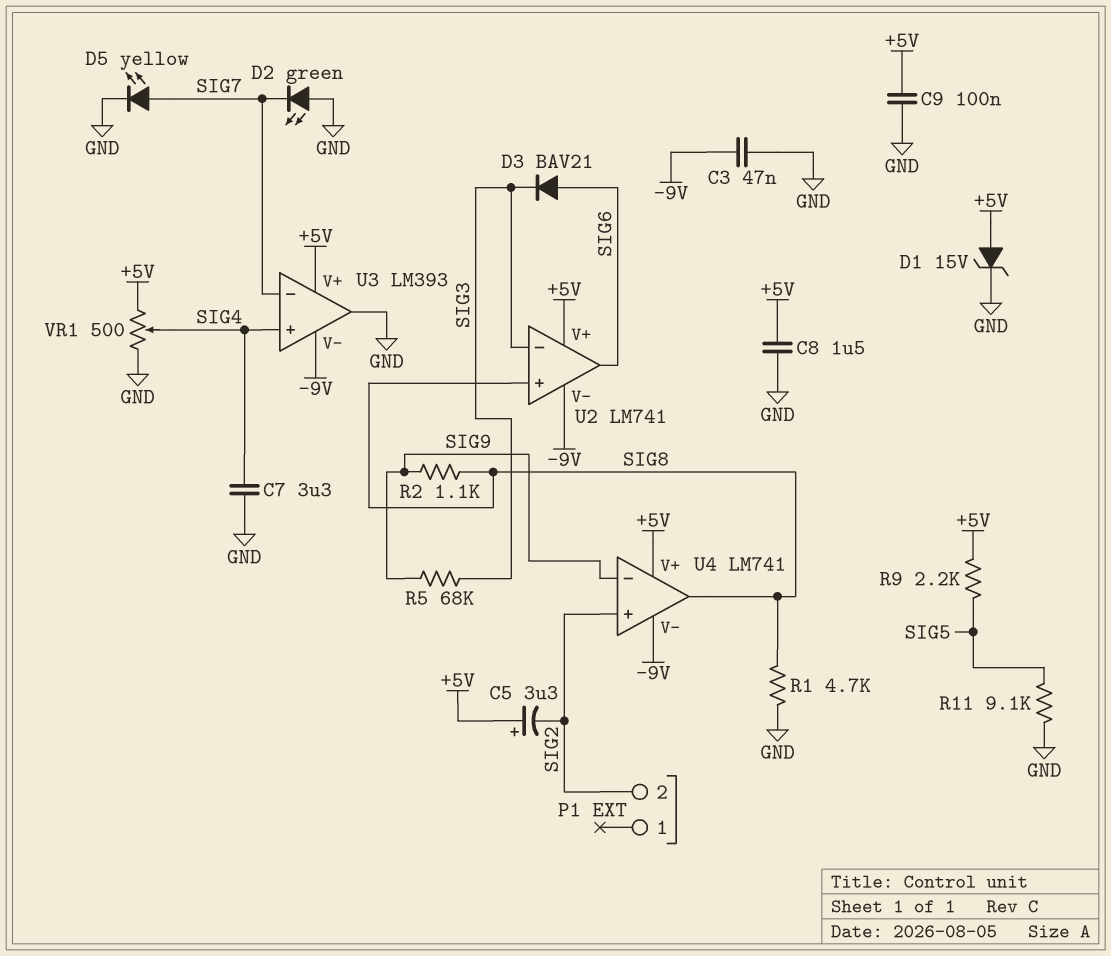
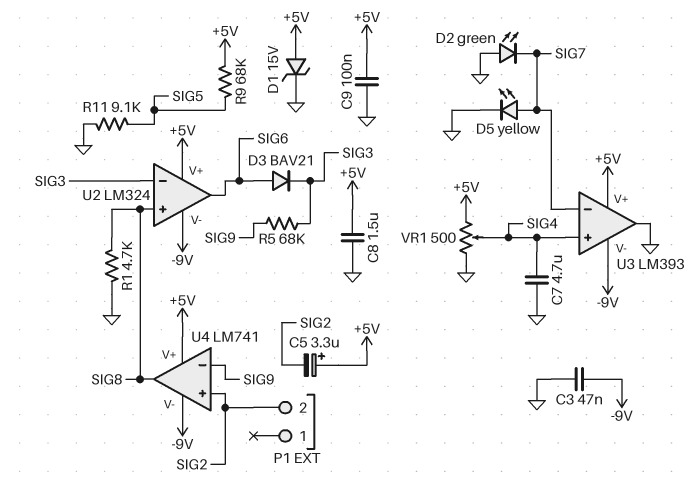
C7: 3.3uF (GND, SIG4) -> 4.7uF (GND, SIG4)
R2: 1.1k (SIG8, SIG9) -> none
R9: 2.2k (+5V, SIG5) -> 68k (+5V, SIG5)
U2: LM741 -> LM324

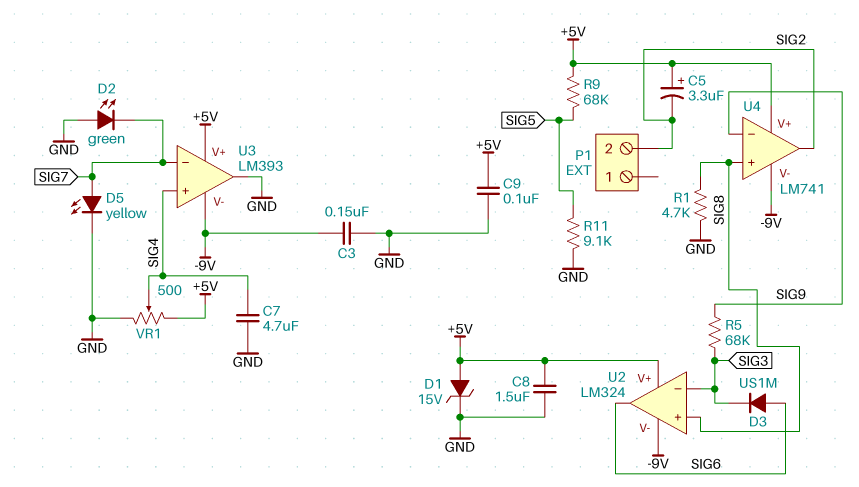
C3: 47nF (-9V, GND) -> 150nF (-9V, GND)
D3: diode BAV21 (A SIG6, K SIG3) -> diode US1M (A SIG6, K SIG3)
U4 pin in+: SIG2 -> SIG8
U4 pin out: SIG8 -> SIG2

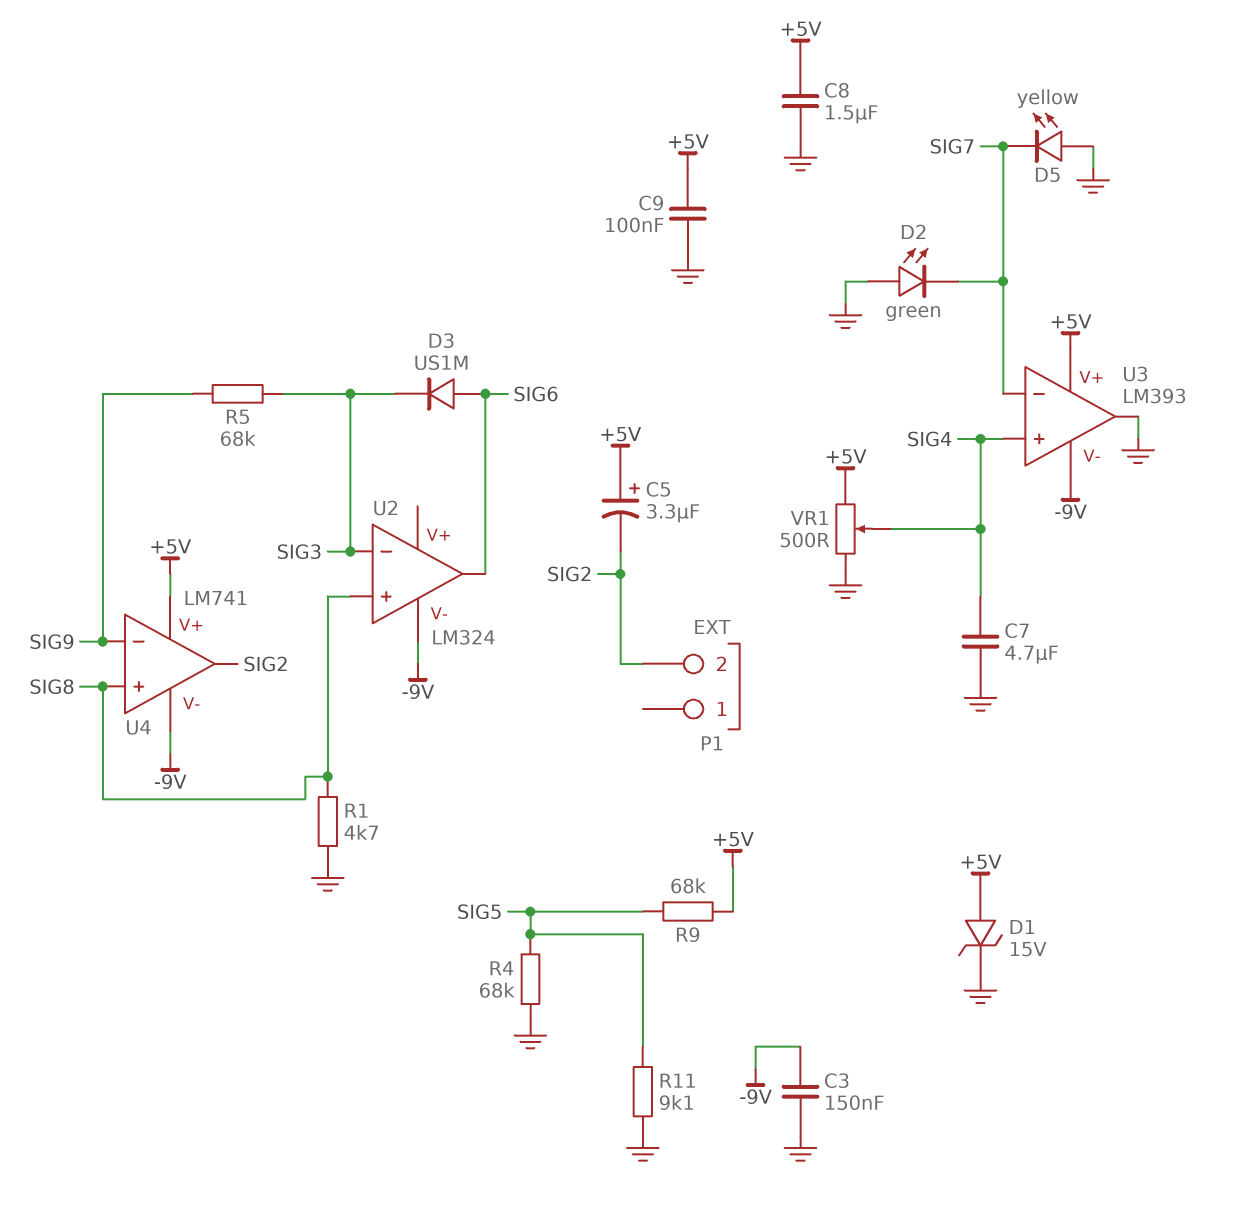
D5: LED yellow (A SIG7, K GND) -> LED yellow (A GND, K SIG7)
R4: none -> 68k (GND, SIG5)
U2 pin V+: +5V -> none

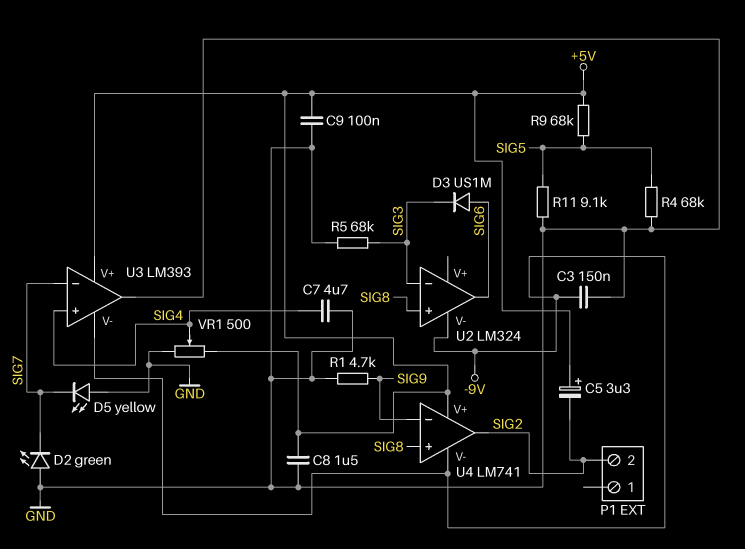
D1: zener 15V (A +5V, K GND) -> none
R1: 4.7k (GND, SIG8) -> 4.7k (GND, SIG9)
R5: 68k (SIG3, SIG9) -> 68k (GND, SIG3)

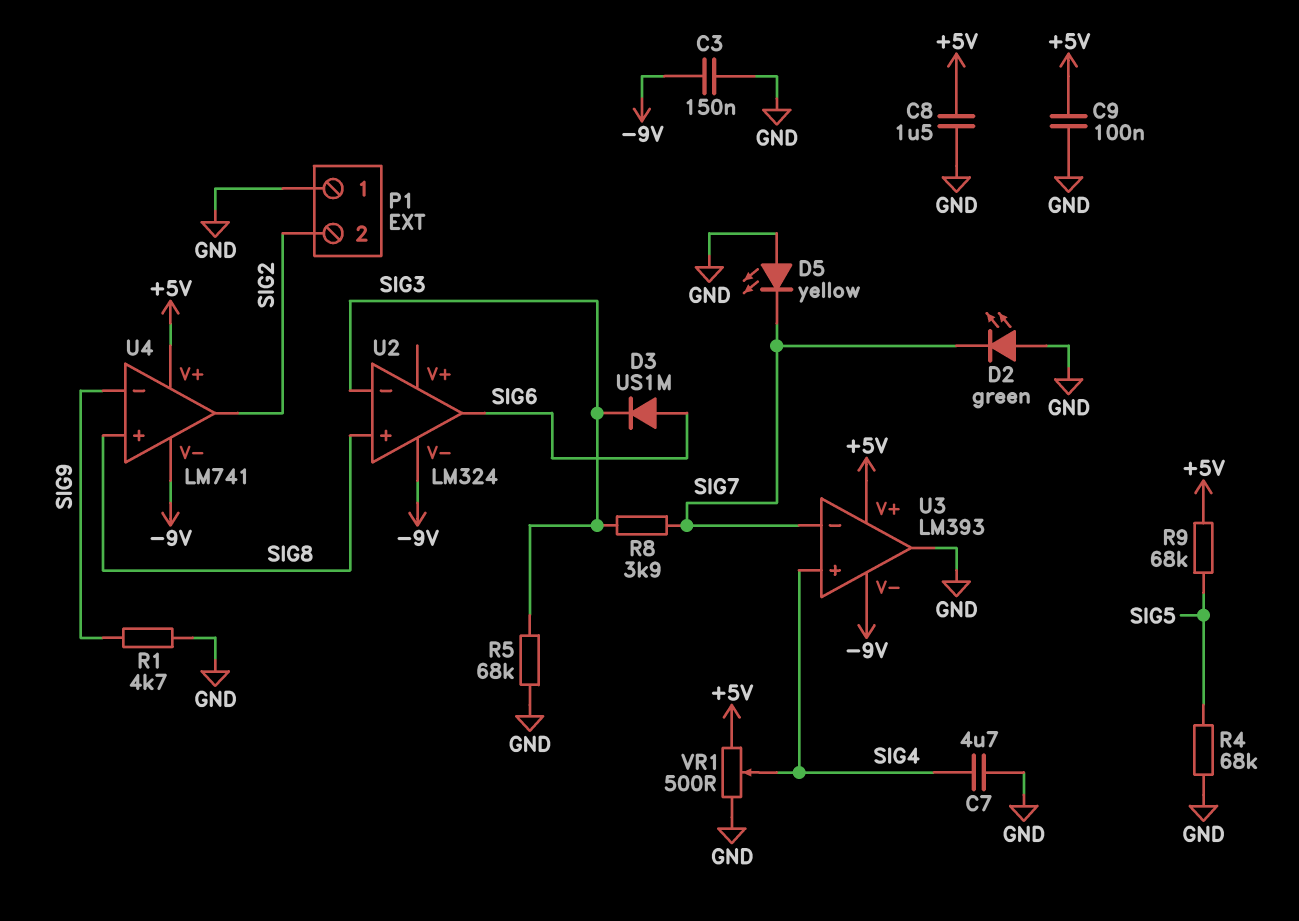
C5: 3.3uF (plus +5V, minus SIG2) -> none
P1 pin 1: none -> GND
R8: none -> 3.9k (SIG3, SIG7)
R11: 9.1k (GND, SIG5) -> none

